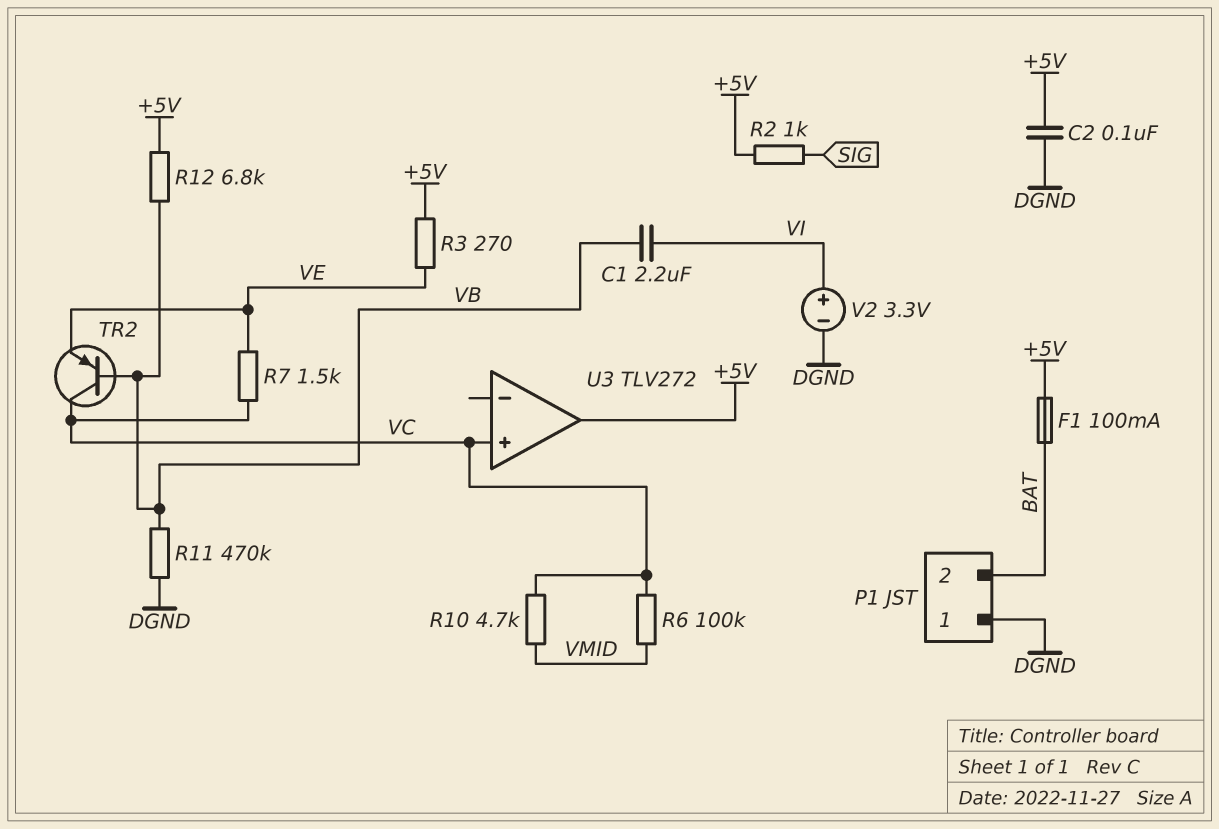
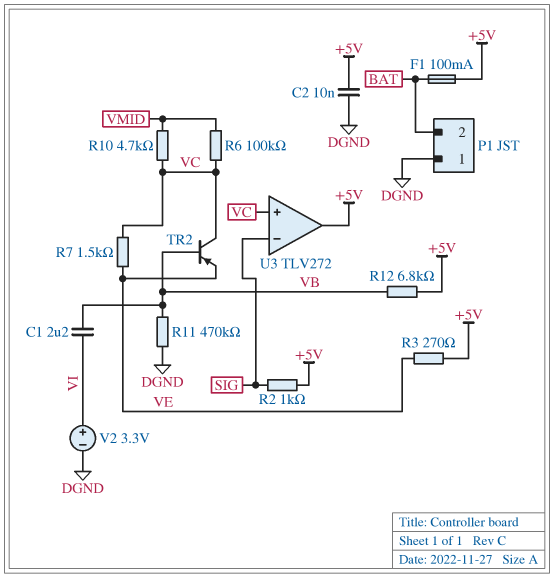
C2: 100nF (+5V, DGND) -> 10nF (+5V, DGND)
U3 pin in-: none -> SIG

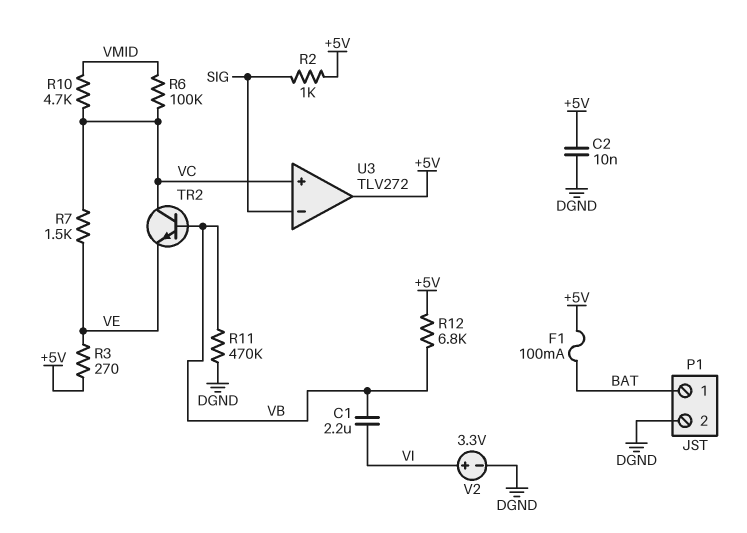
P1 pin 1: DGND -> BAT
P1 pin 2: BAT -> DGND
TR2: PNP (B VB, C VC, E VE) -> NPN (B VB, C VC, E VE)

